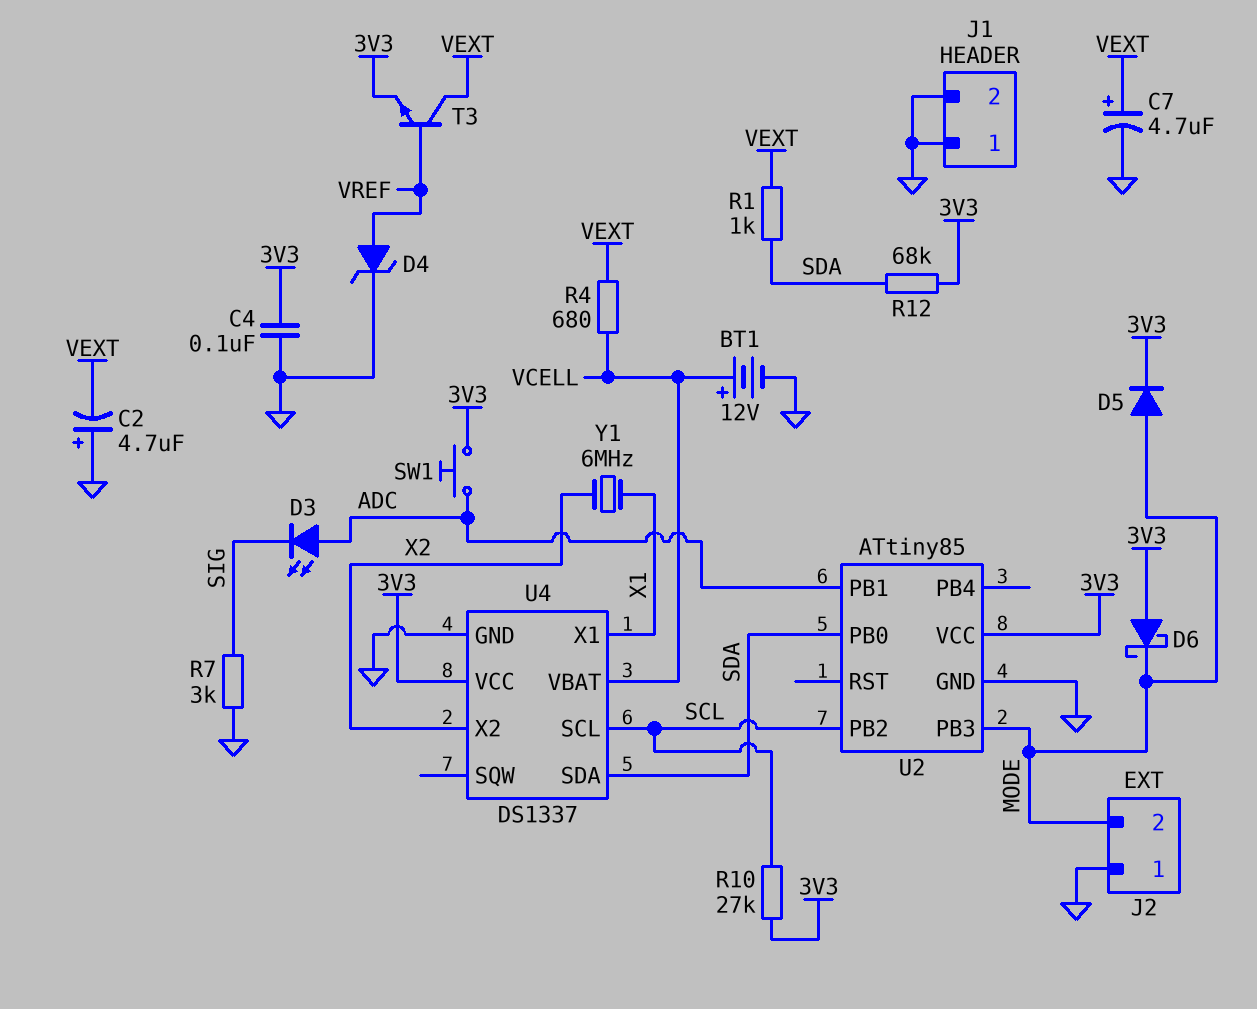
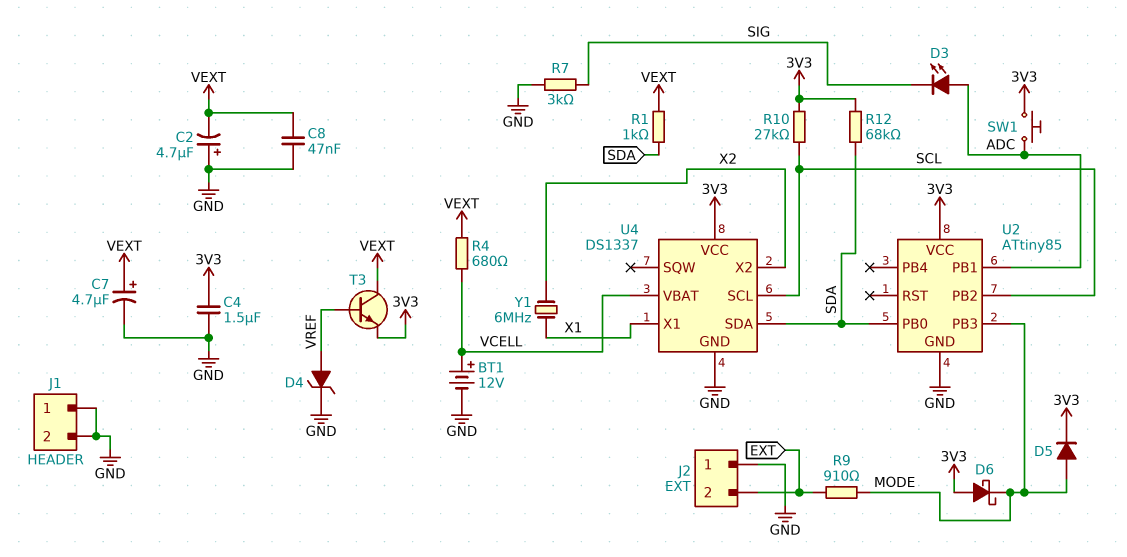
C4: 100nF (3V3, GND) -> 1.5uF (3V3, GND)
C8: none -> 47nF (GND, VEXT)
J2 pin 2: MODE -> EXT
R9: none -> 910 (EXT, MODE)

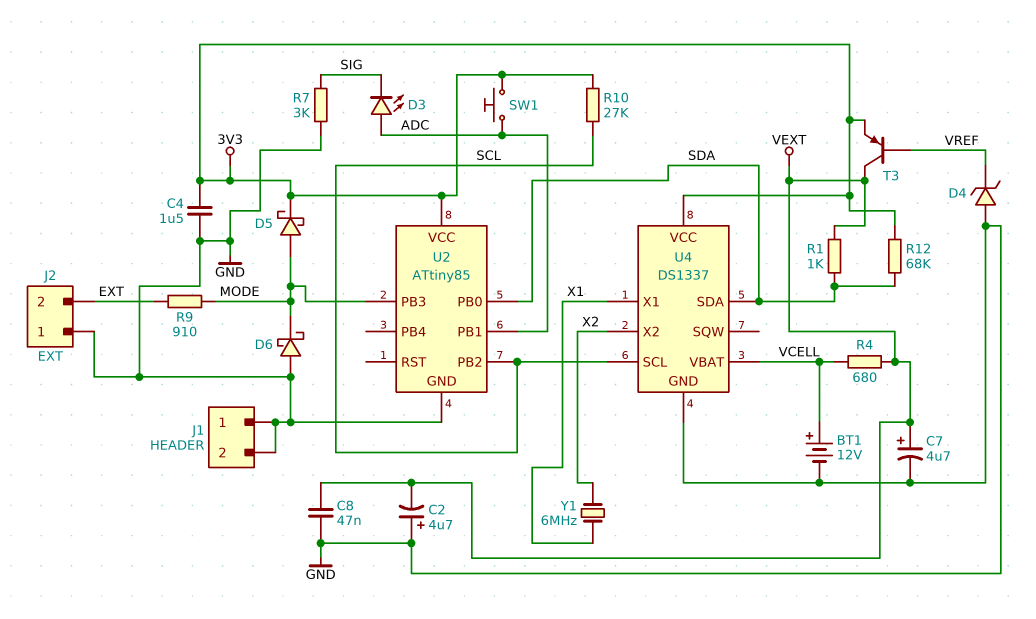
D4: zener (A VREF, K GND) -> zener (A GND, K VREF)
D5: diode (A MODE, K 3V3) -> schottky (A MODE, K 3V3)
D6: schottky (A 3V3, K MODE) -> schottky (A GND, K MODE)
T3: NPN (B VREF, C VEXT, E 3V3) -> PNP (B VREF, C VEXT, E 3V3)

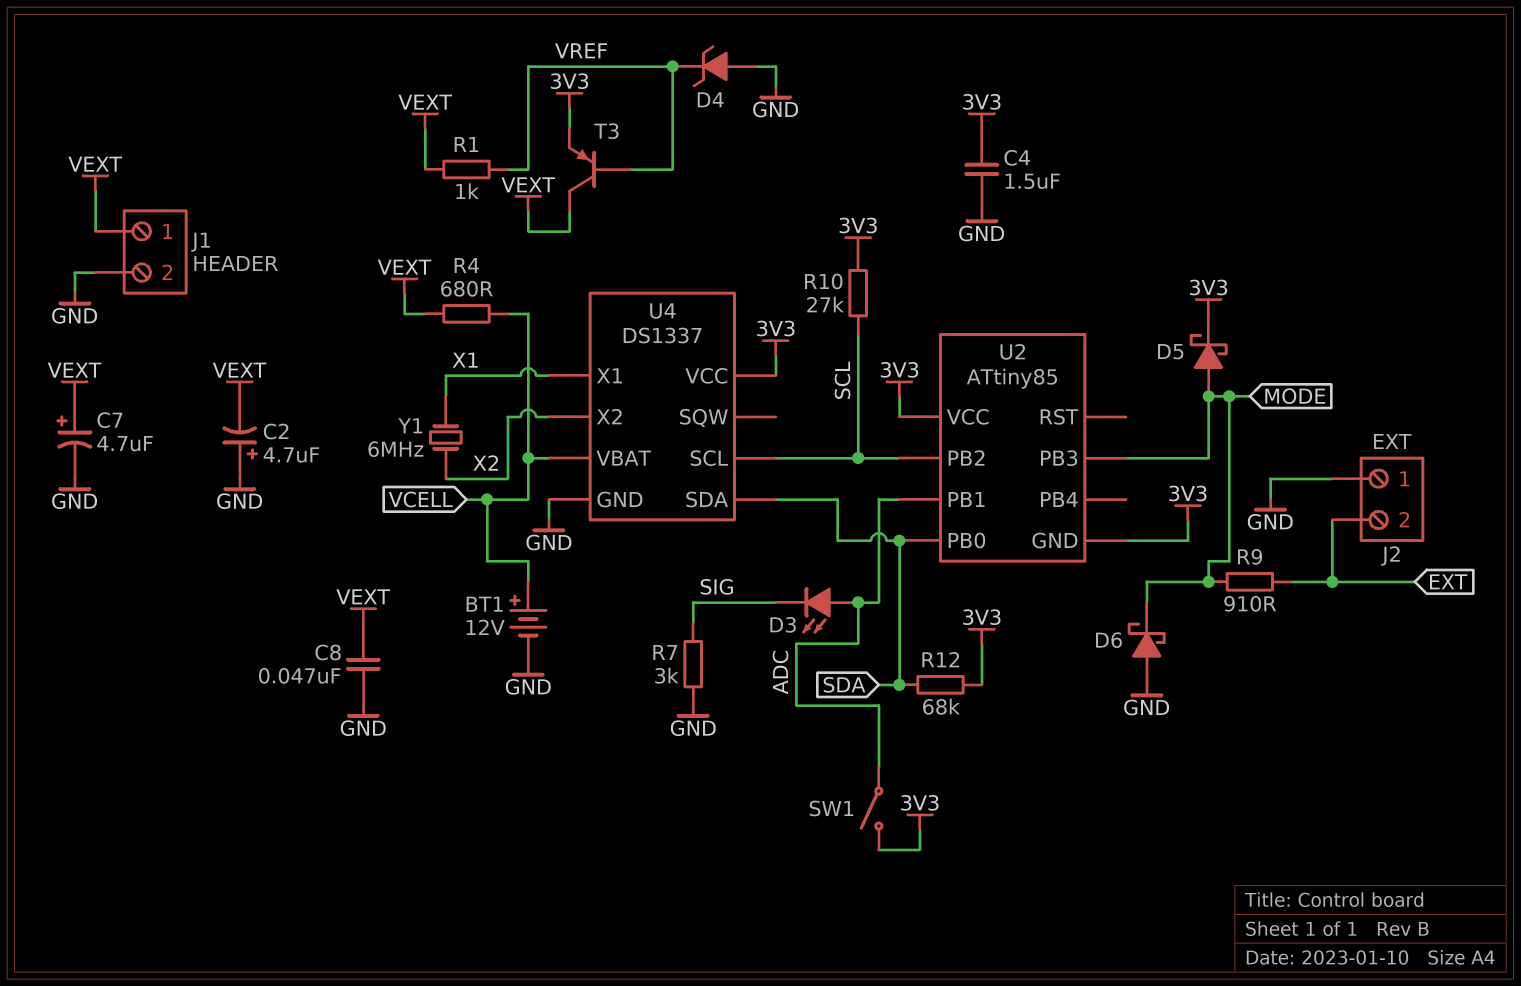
J1 pin 1: GND -> VEXT
R1: 1k (SDA, VEXT) -> 1k (VEXT, VREF)
SW1: button (3V3, ADC) -> switch (3V3, ADC)
U2 pin GND: GND -> 3V3

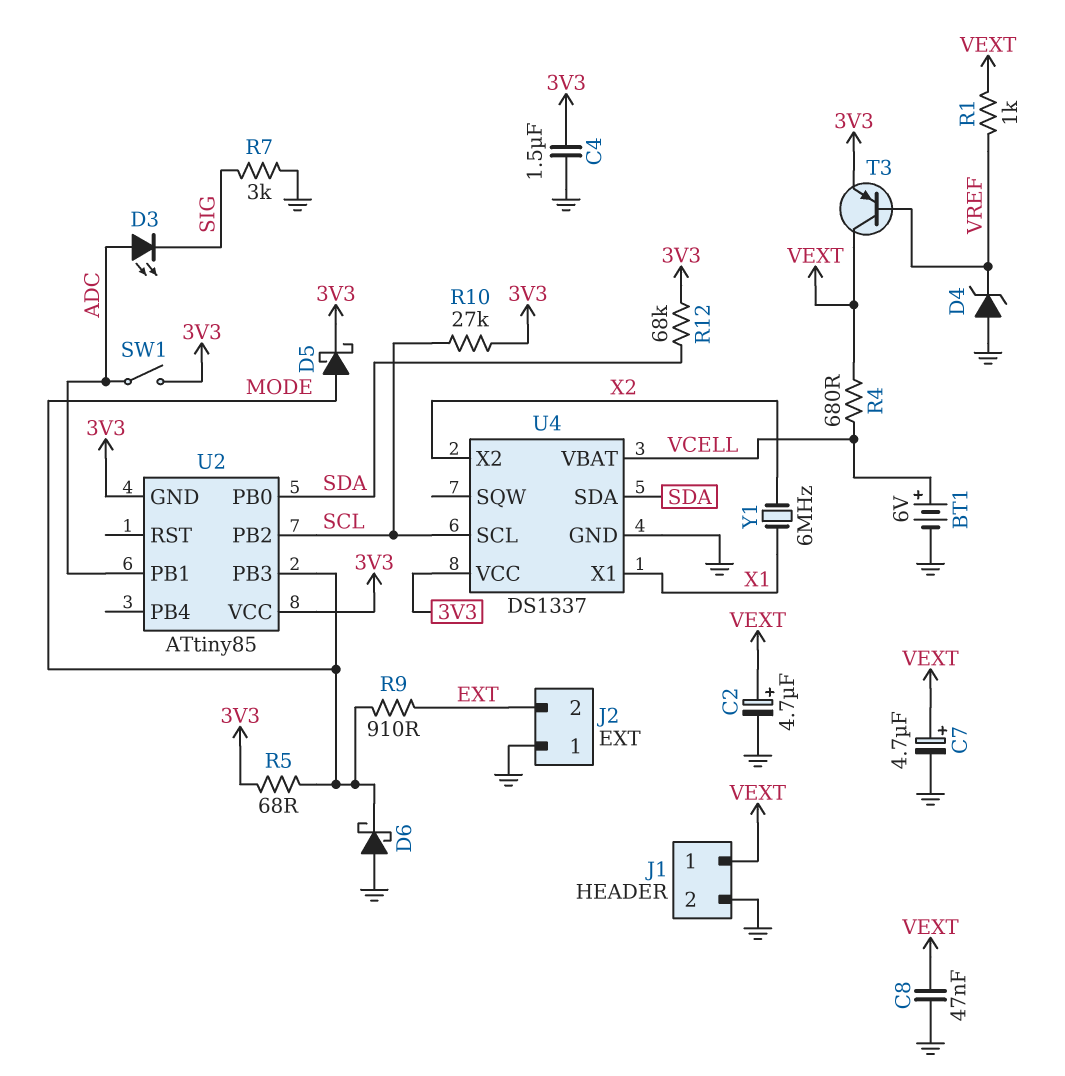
BT1: 12V (plus VCELL, minus GND) -> 6V (plus VCELL, minus GND)
C2: 4.7uF (plus GND, minus VEXT) -> 4.7uF (plus VEXT, minus GND)
R5: none -> 68 (3V3, MODE)

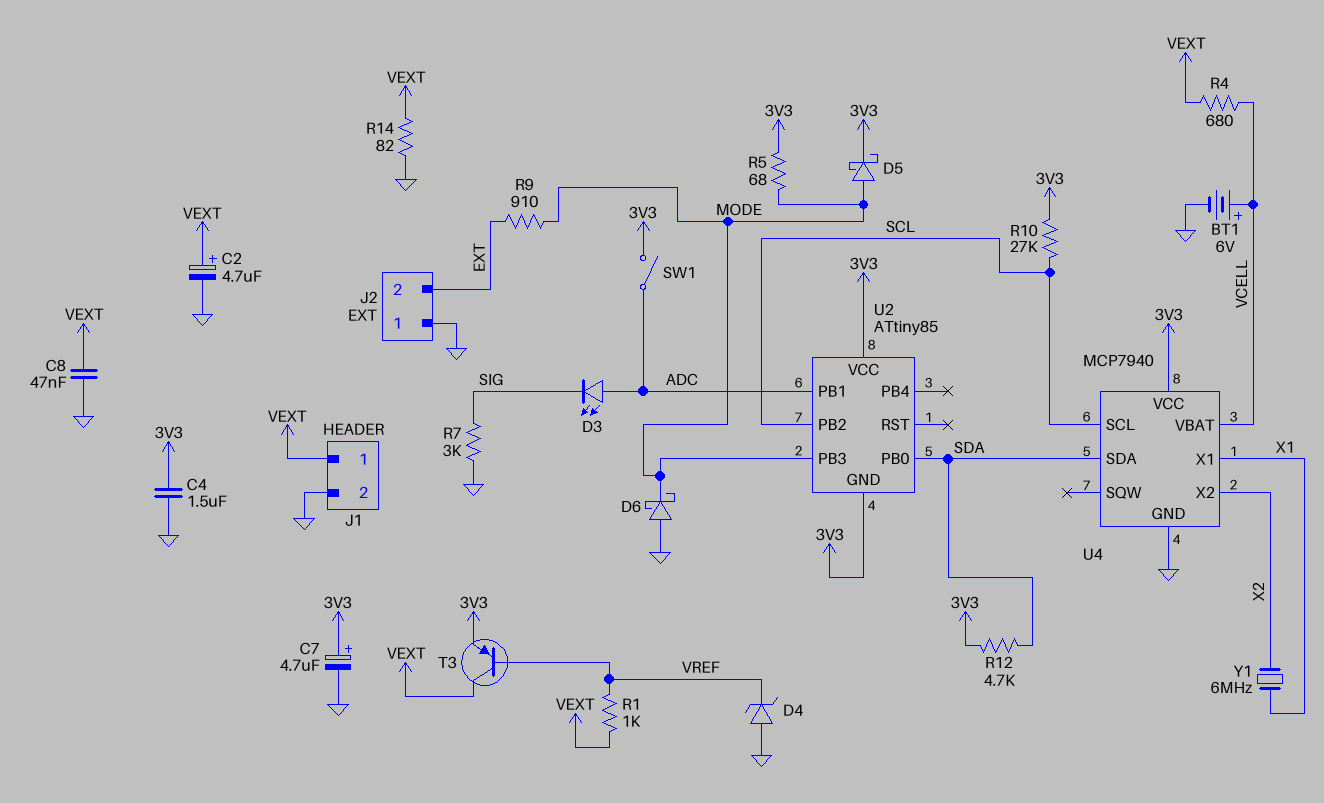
C7: 4.7uF (plus VEXT, minus GND) -> 4.7uF (plus 3V3, minus GND)
R12: 68k (3V3, SDA) -> 4.7k (3V3, SDA)
R14: none -> 82 (GND, VEXT)
U4: DS1337 -> MCP7940

